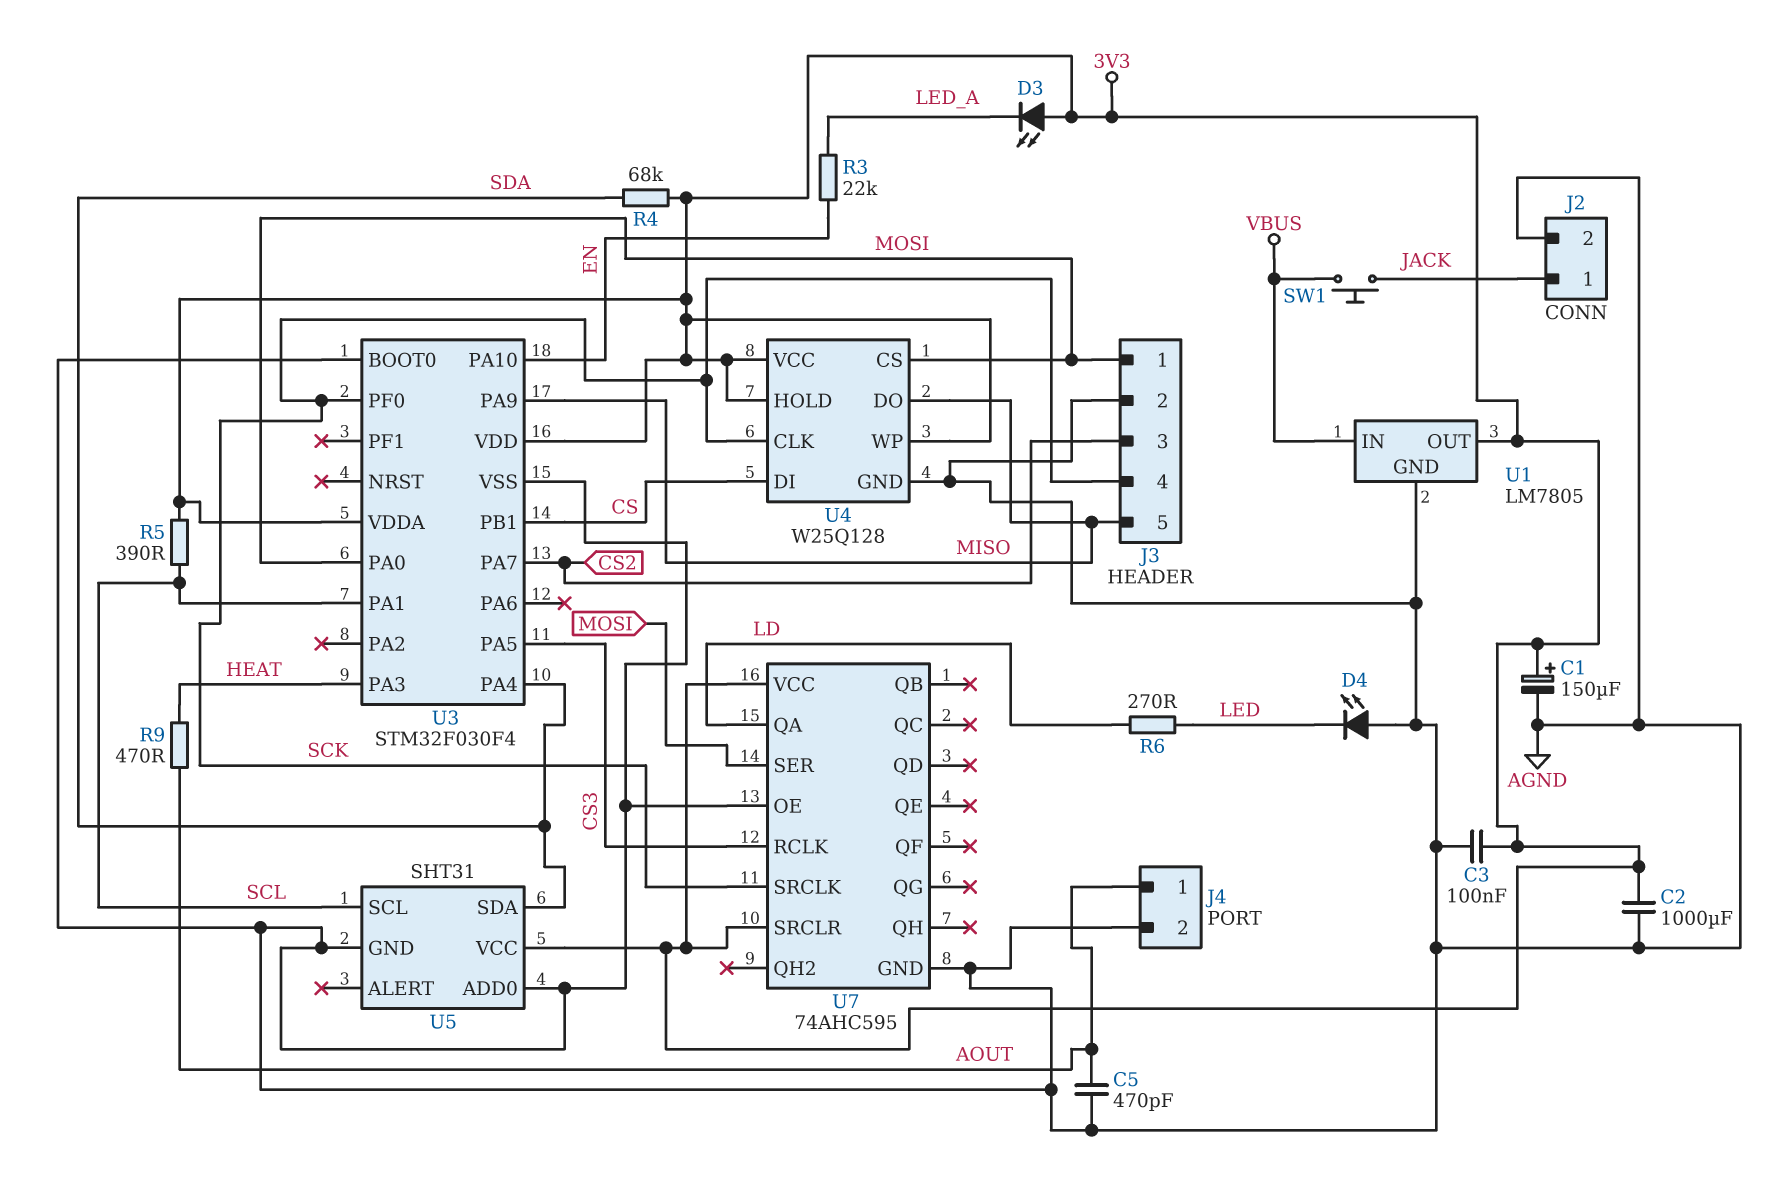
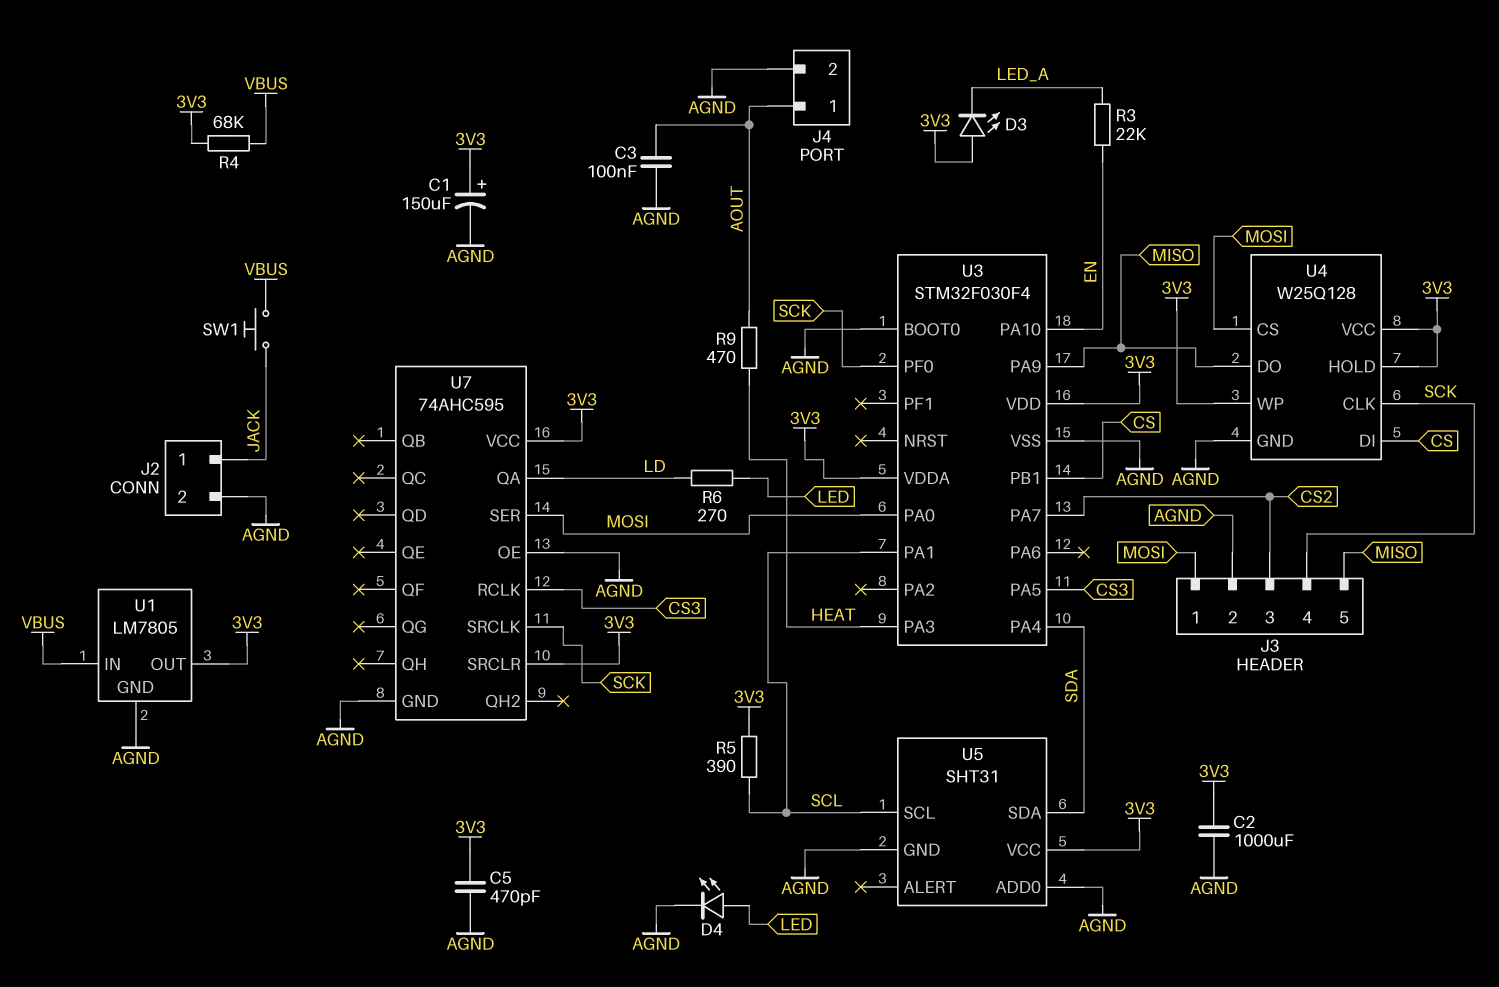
C3: 100nF (3V3, AGND) -> 100nF (AGND, AOUT)
C5: 470pF (AGND, AOUT) -> 470pF (3V3, AGND)
D4: LED (A AGND, K LED) -> LED (A LED, K AGND)
R4: 68k (3V3, SDA) -> 68k (3V3, VBUS)

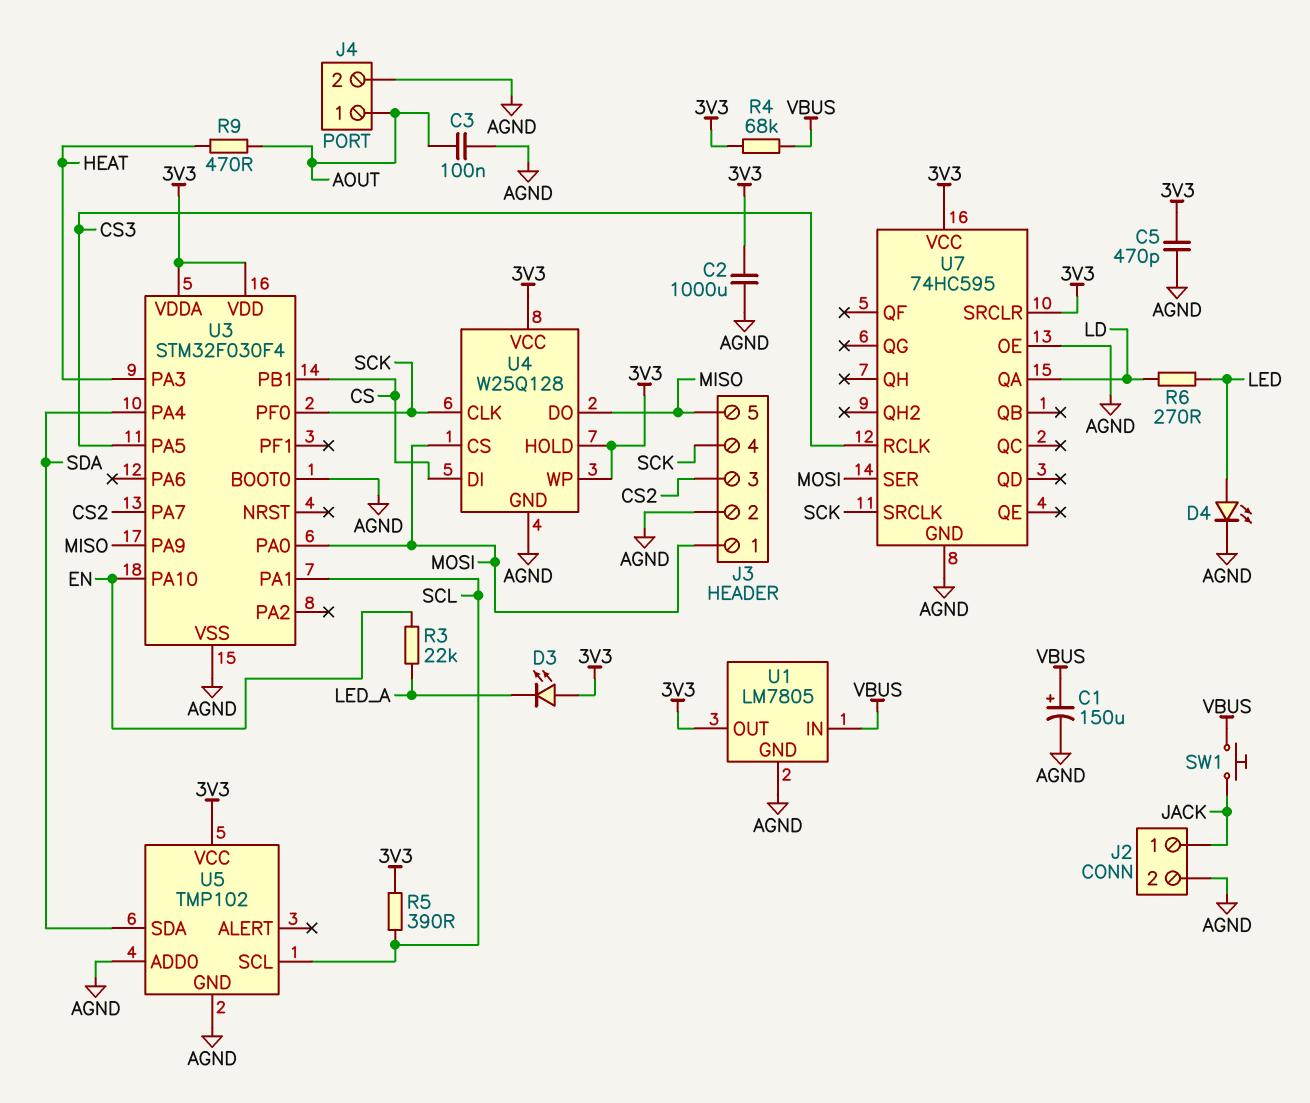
C1: 150uF (plus 3V3, minus AGND) -> 150uF (plus VBUS, minus AGND)
U5: SHT31 -> TMP102
U7: 74AHC595 -> 74HC595

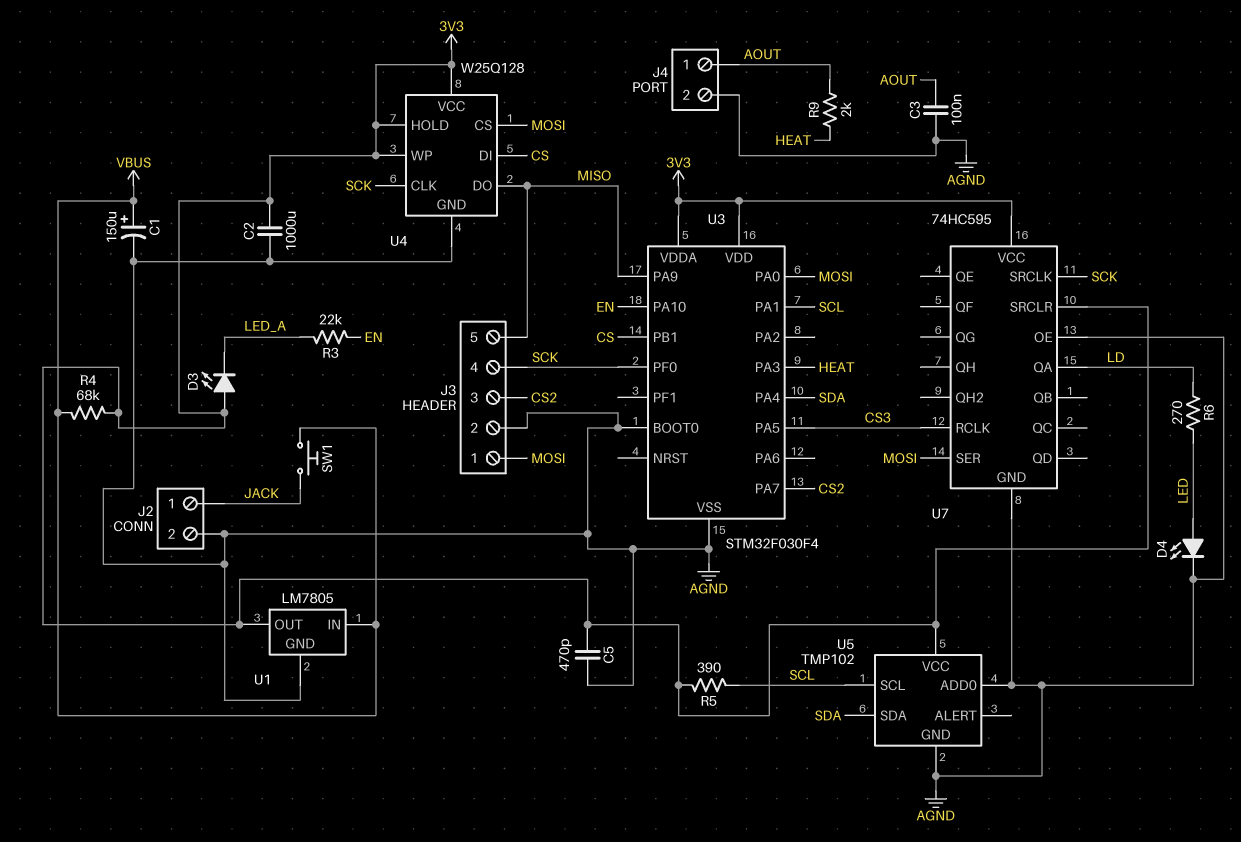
R9: 470 (AOUT, HEAT) -> 2k (AOUT, HEAT)

